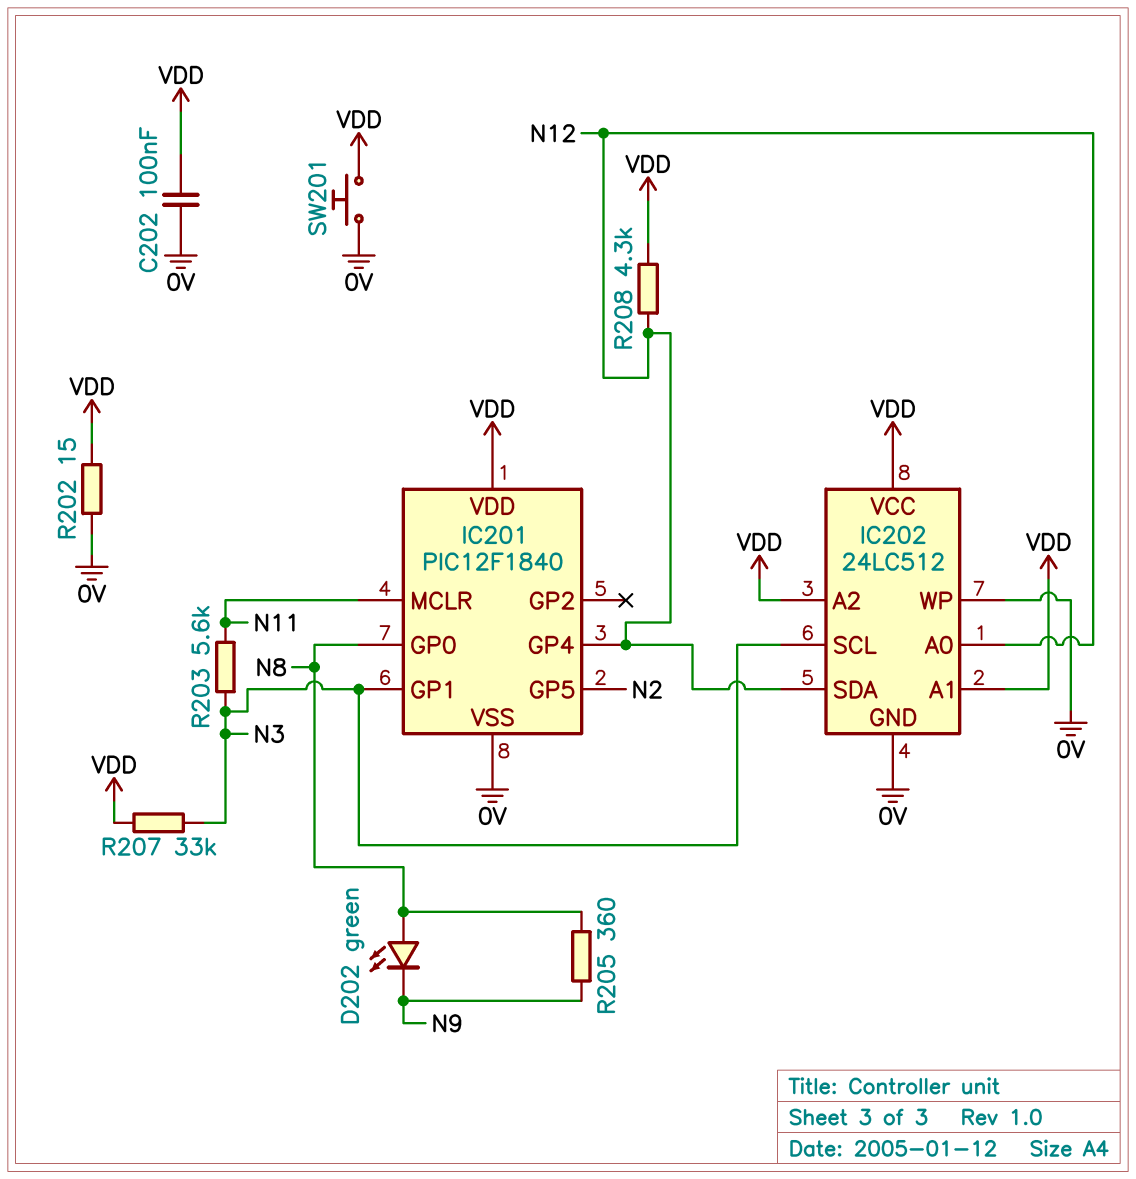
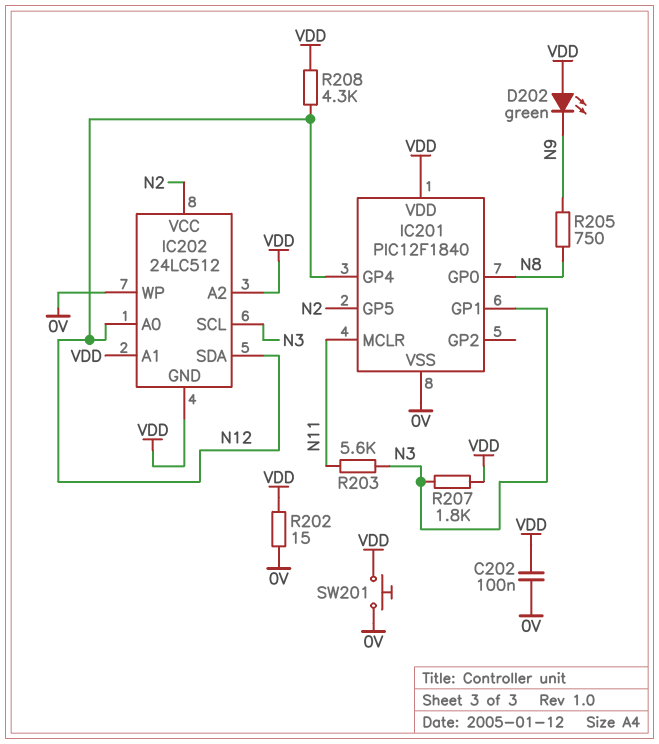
D202: LED green (A N8, K N9) -> LED green (A VDD, K N9)
IC202 pin GND: 0V -> VDD
IC202 pin VCC: VDD -> N2
R205: 360 (N8, N9) -> 750 (N8, N9)
R207: 33k (N3, VDD) -> 1.8k (N3, VDD)

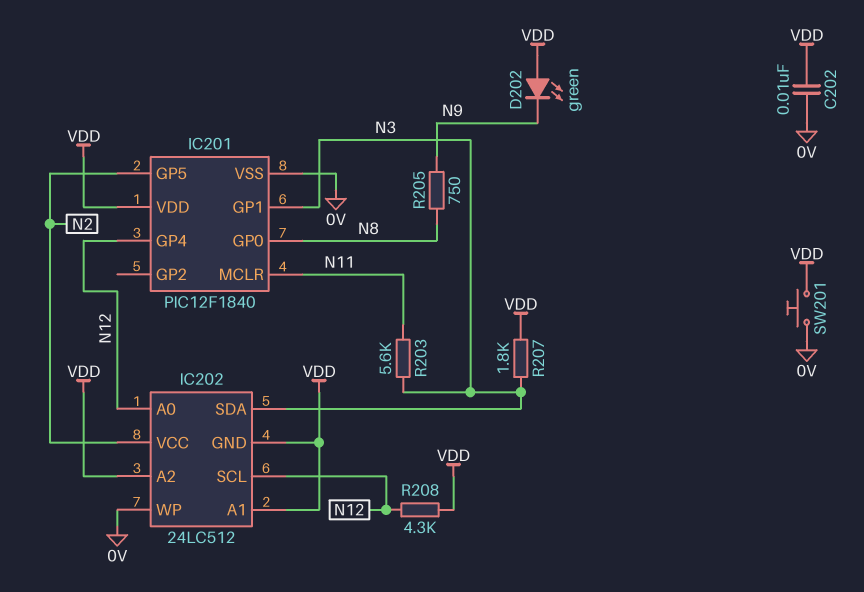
C202: 100nF (0V, VDD) -> 10nF (0V, VDD)
IC202 pin SCL: N3 -> N12
IC202 pin SDA: N12 -> N3
R202: 15 (0V, VDD) -> none

